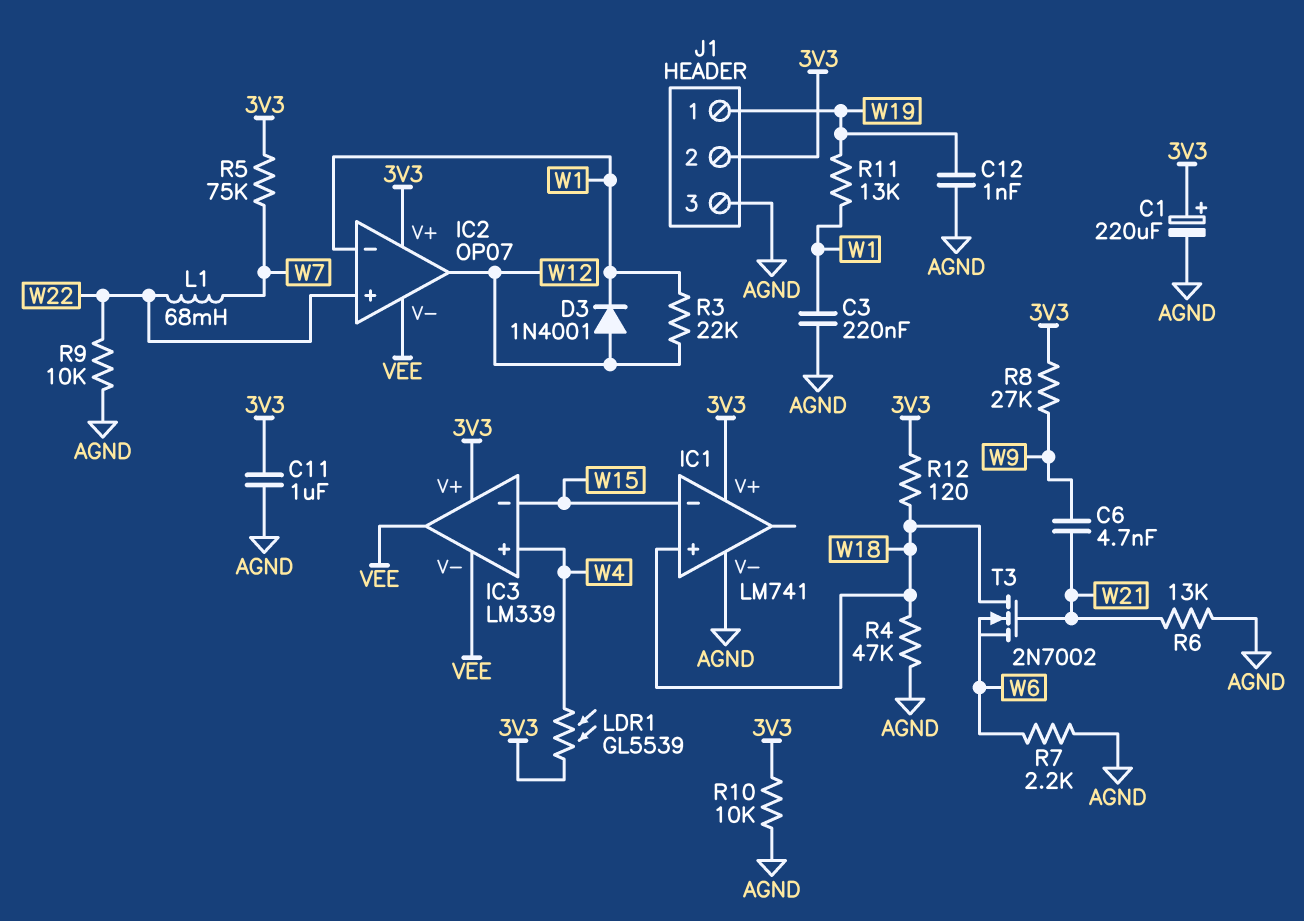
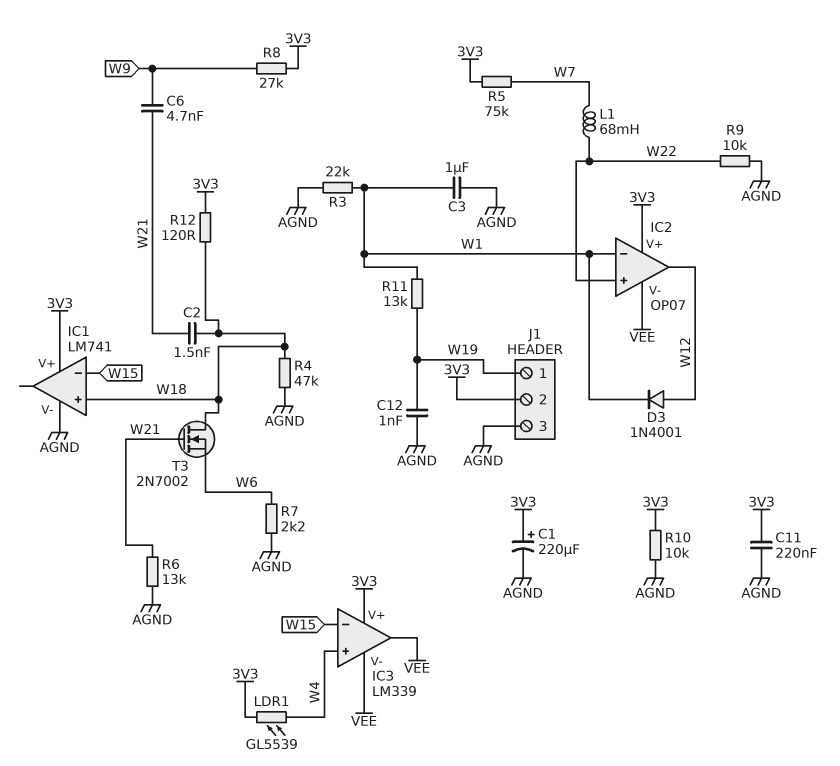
C2: none -> 1.5nF (W18, W21)
C3: 220nF (AGND, W1) -> 1uF (AGND, W1)
C11: 1uF (3V3, AGND) -> 220nF (3V3, AGND)
R3: 22k (W1, W12) -> 22k (AGND, W1)

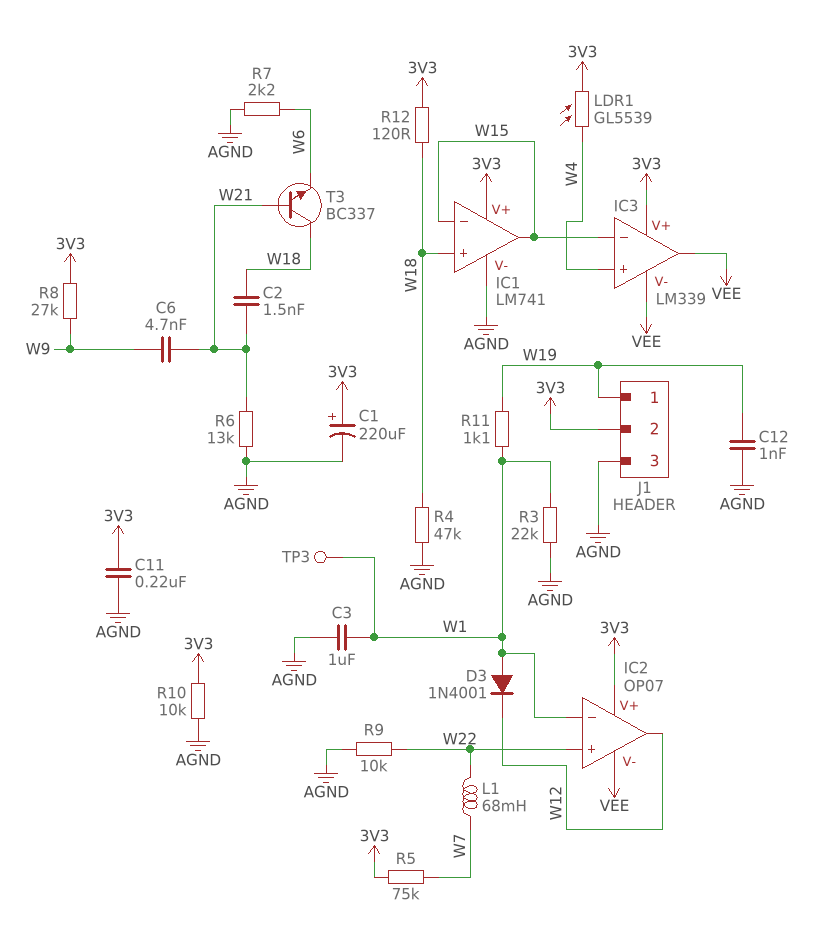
D3: diode 1N4001 (A W12, K W1) -> diode 1N4001 (A W1, K W12)
IC1 pin out: none -> W15
R11: 13k (W1, W19) -> 1.1k (W1, W19)
T3: NMOS 2N7002 (G W21, D W18, S W6) -> NPN BC337 (B W21, C W18, E W6)
TP3: none -> test point (W1)

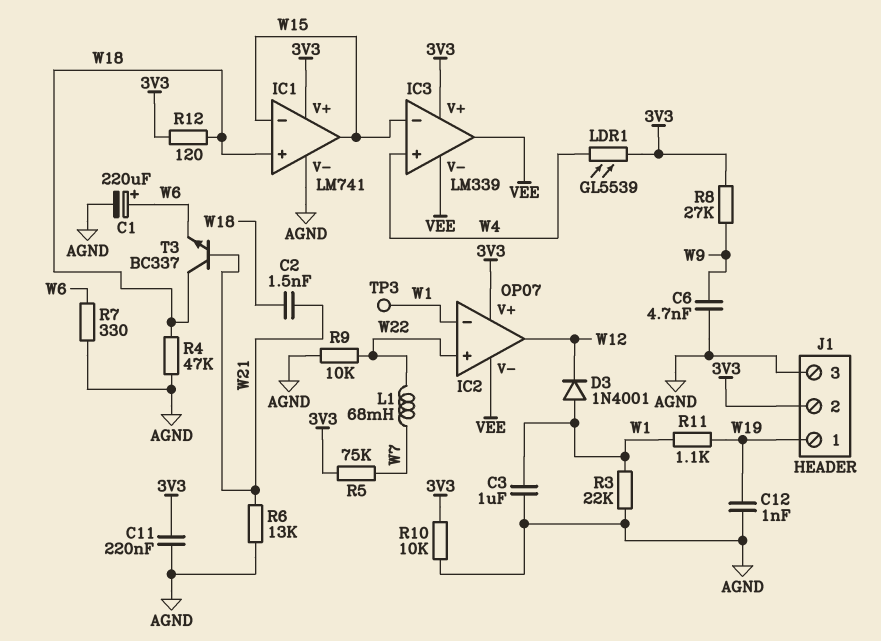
C1: 220uF (plus 3V3, minus AGND) -> 220uF (plus W6, minus AGND)
C6: 4.7nF (W9, W21) -> 4.7nF (AGND, W9)
R7: 2.2k (AGND, W6) -> 330 (AGND, W6)

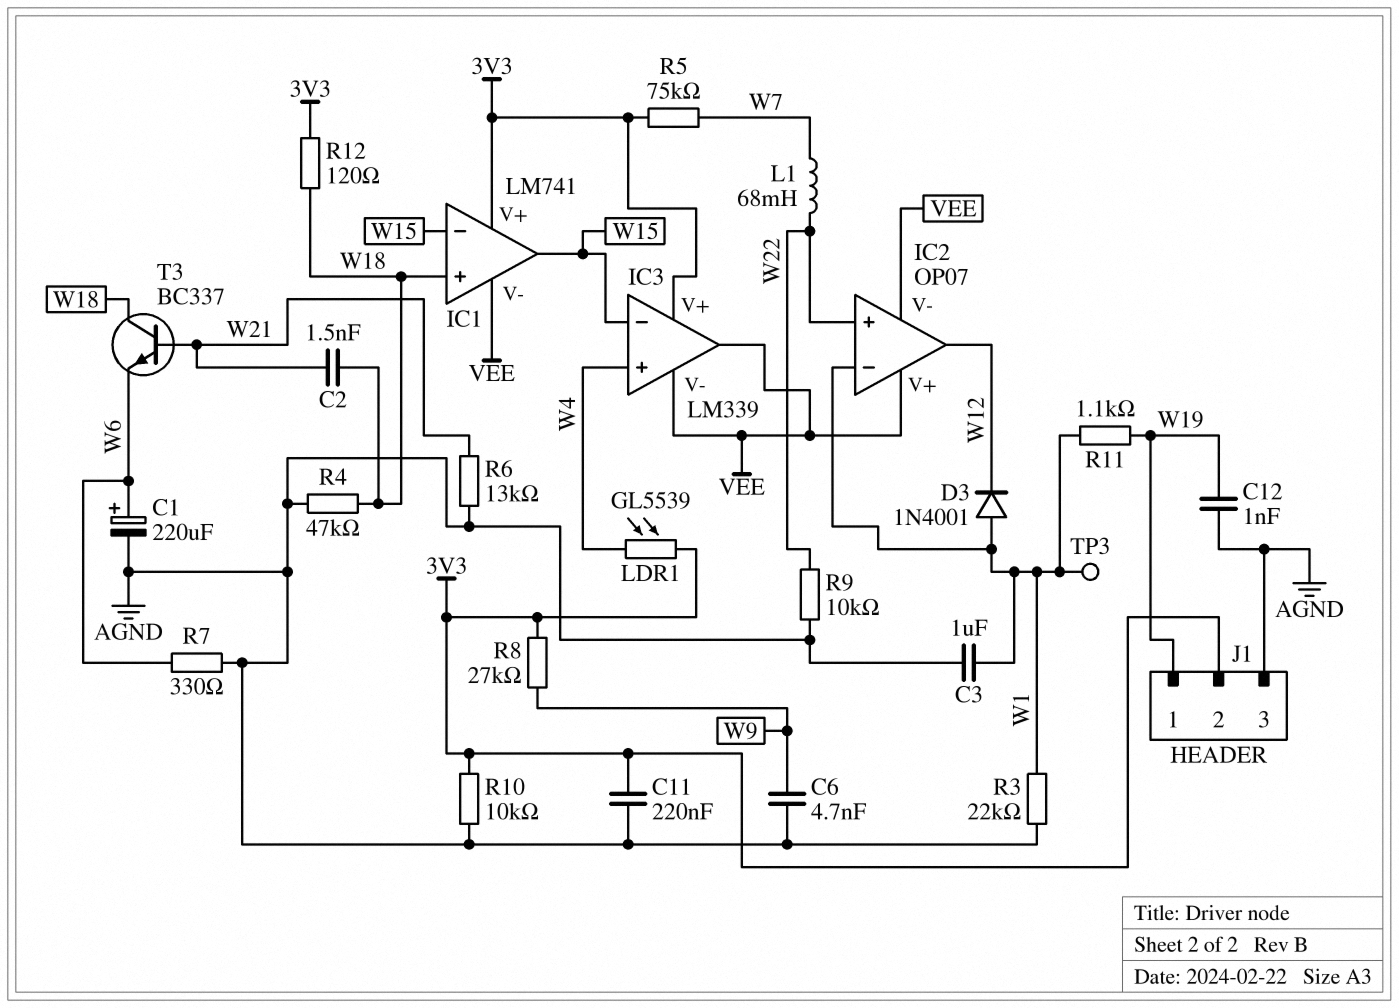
IC1 pin V-: AGND -> VEE
IC2 pin V+: 3V3 -> VEE

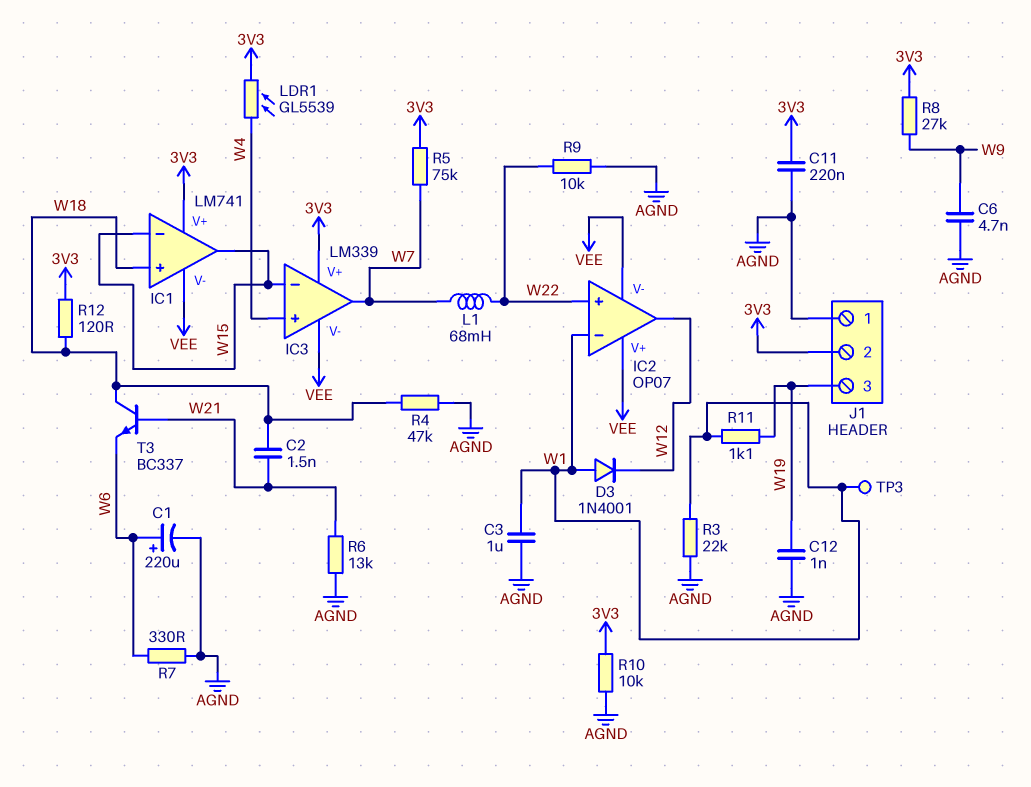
IC3 pin out: VEE -> W7
J1 pin 1: W19 -> AGND
J1 pin 3: AGND -> W19

